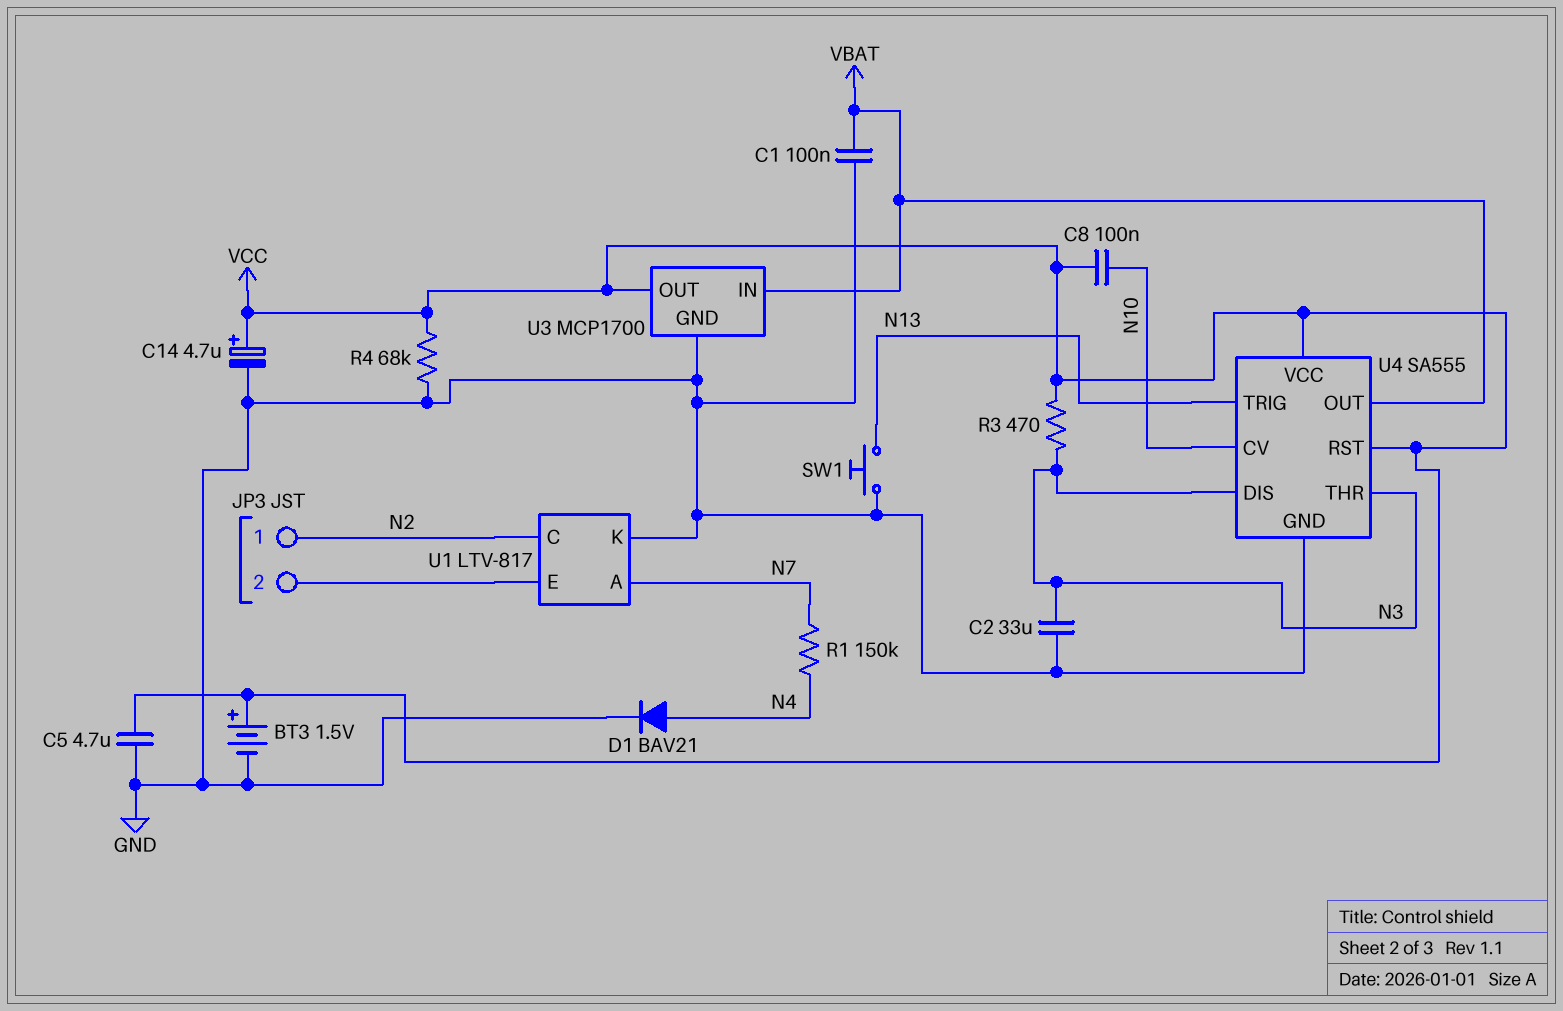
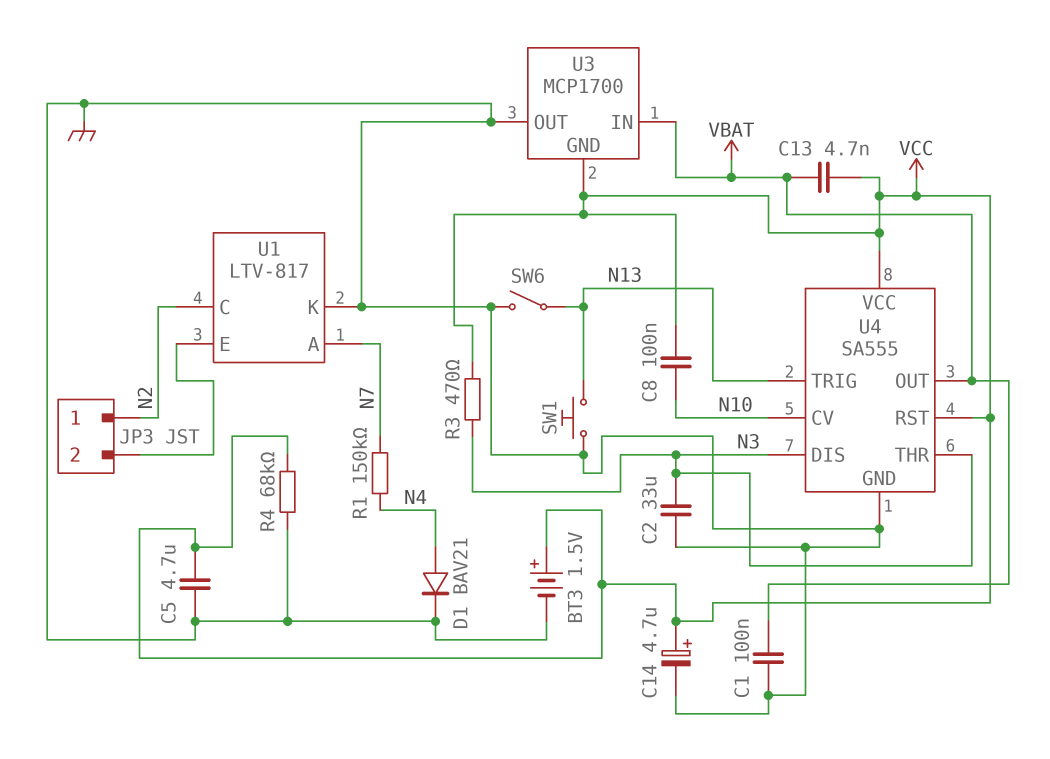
C13: none -> 4.7nF (VBAT, VCC)
SW6: none -> switch (GND, N13)
U3 pin GND: GND -> VCC
U3 pin OUT: VCC -> GND

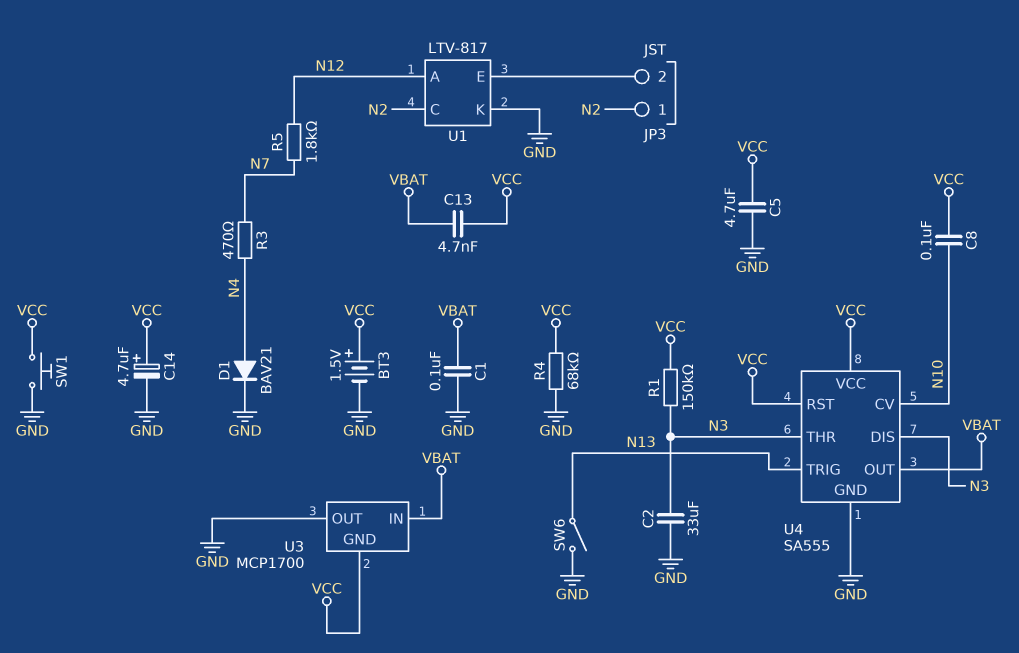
R1: 150k (N4, N7) -> 150k (N3, VCC)
R3: 470 (N3, VCC) -> 470 (N4, N7)
R5: none -> 1.8k (N7, N12)
SW1: button (GND, N13) -> button (GND, VCC)
U1 pin A: N7 -> N12

